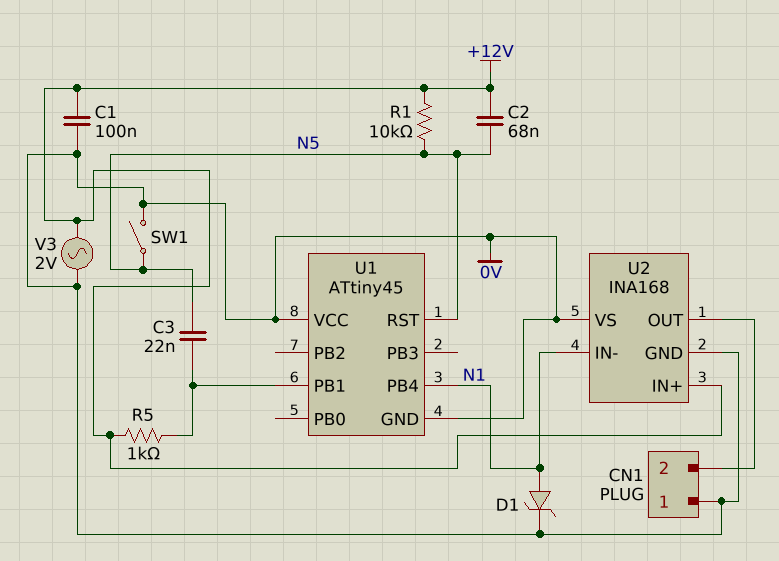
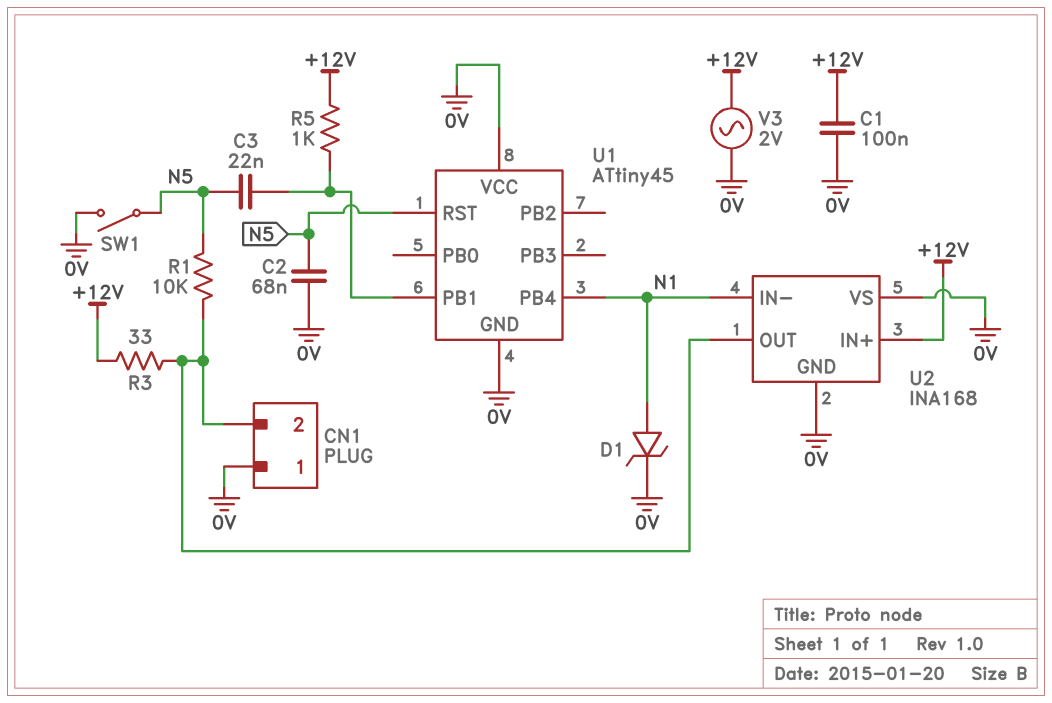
C2: 68nF (+12V, N5) -> 68nF (0V, N5)
R1: 10k (+12V, N5) -> 10k (CN1/2, N5)
R3: none -> 33 (+12V, CN1/2)

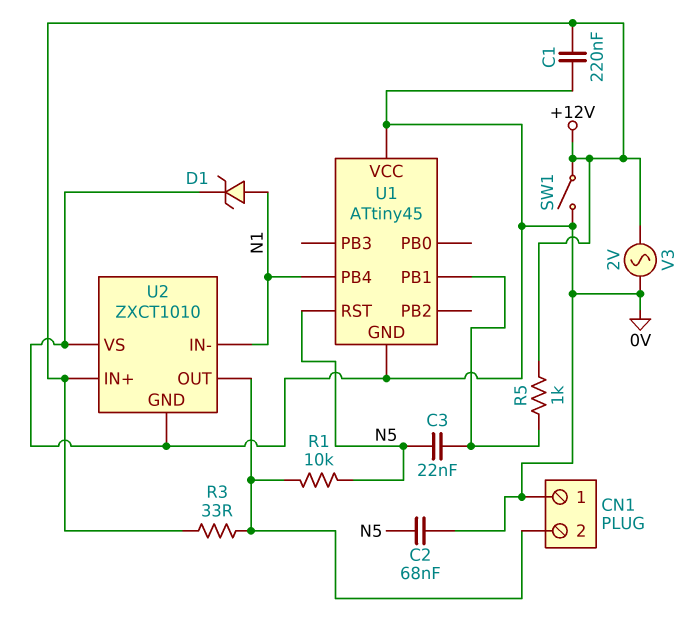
C1: 100nF (+12V, 0V) -> 220nF (+12V, 0V)
SW1: switch (0V, N5) -> switch (+12V, 0V)
U2: INA168 -> ZXCT1010

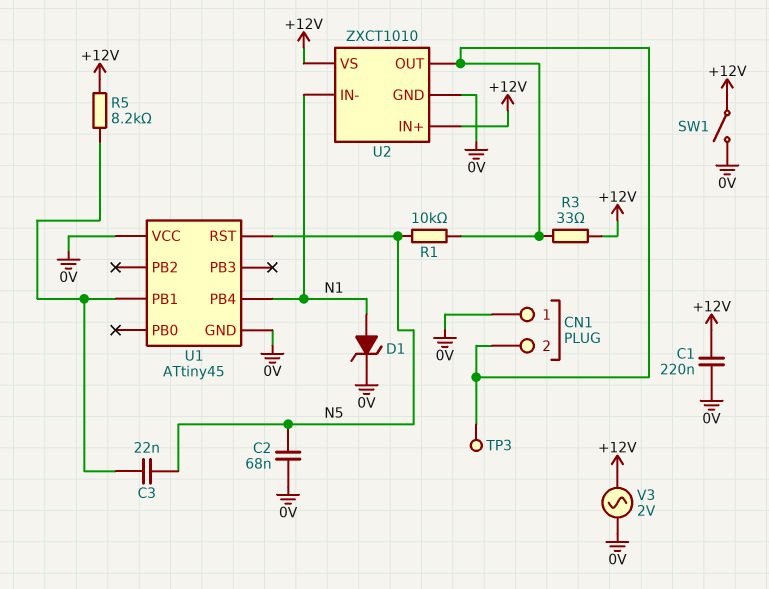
R5: 1k (+12V, U1/PB1) -> 8.2k (+12V, U1/PB1)
TP3: none -> test point (CN1/2)
U2 pin VS: 0V -> +12V

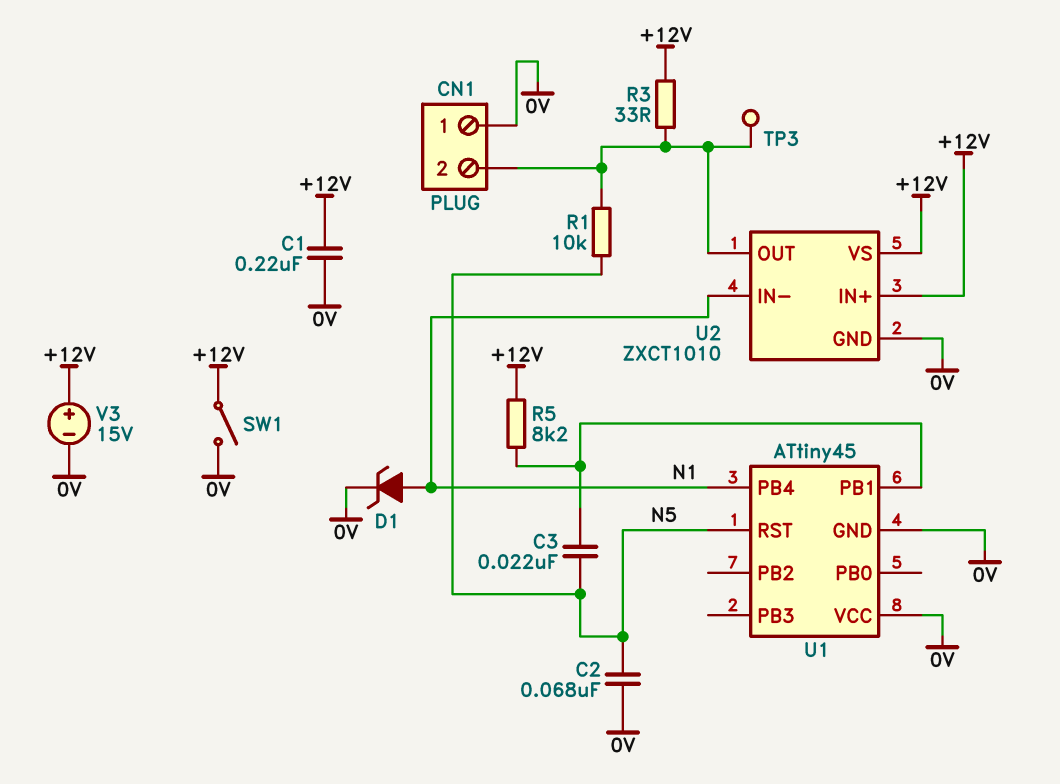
V3: AC 2V (+12V, 0V) -> 15V (plus +12V, minus 0V)

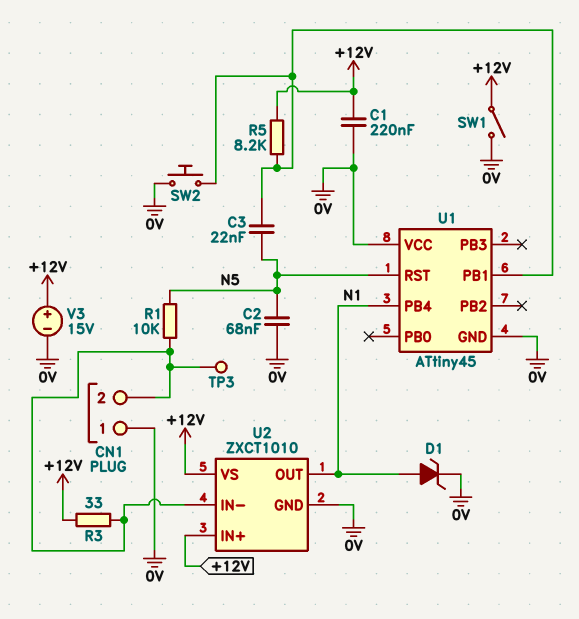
SW2: none -> button (0V, U1/PB1)
U2 pin IN-: N1 -> CN1/2
U2 pin OUT: CN1/2 -> N1

